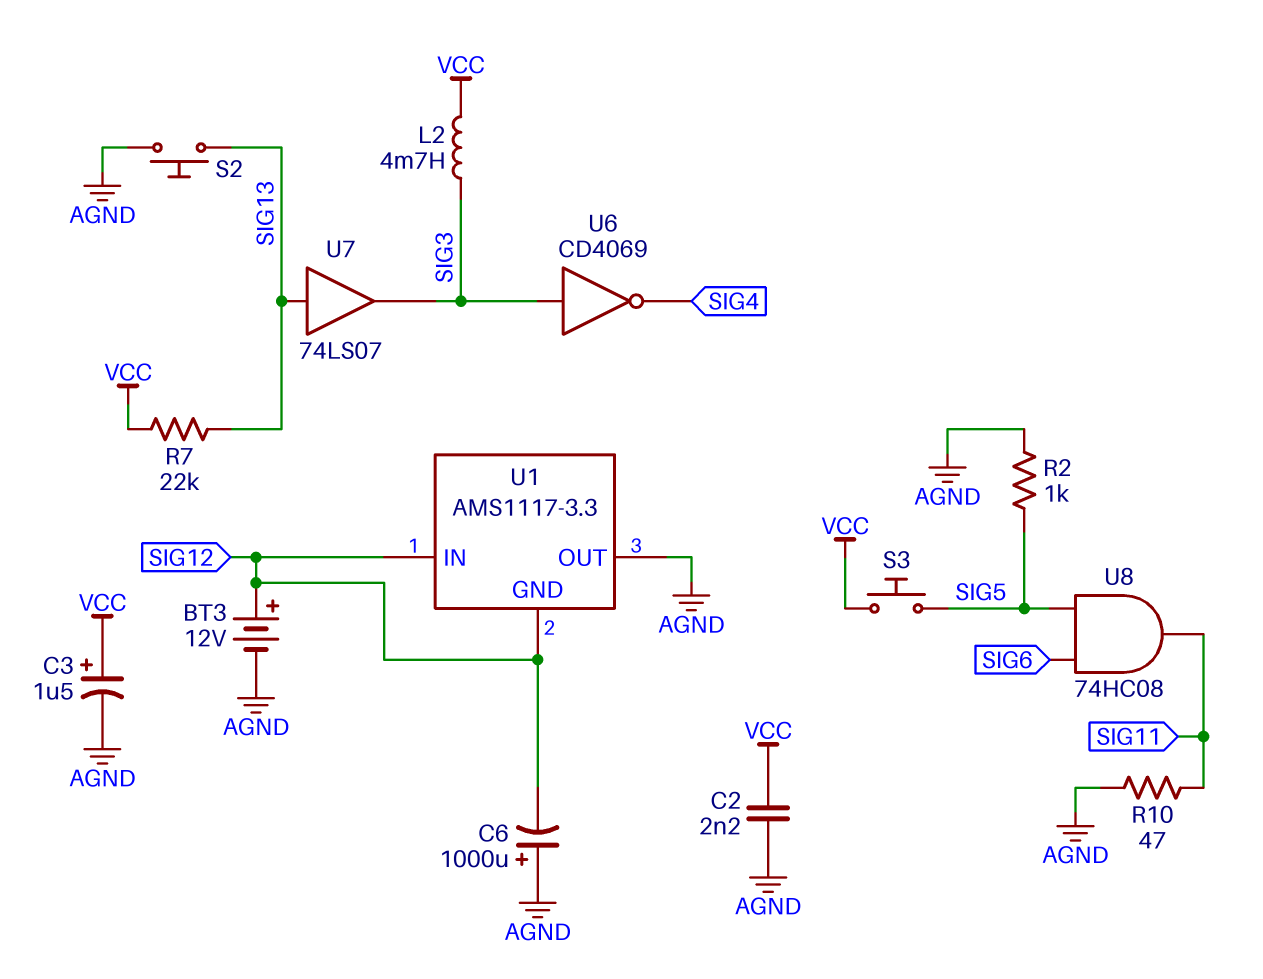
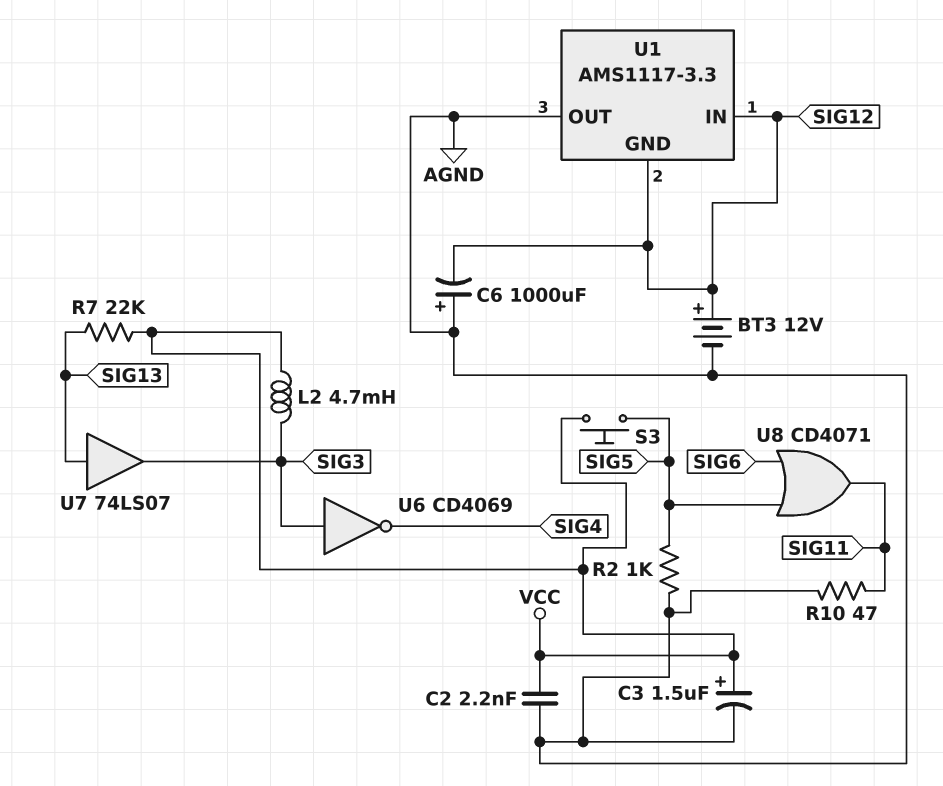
S2: button (AGND, SIG13) -> none
U8: AND 74HC08 (in SIG5, in SIG6, out SIG11) -> OR CD4071 (in SIG5, in SIG6, out SIG11)

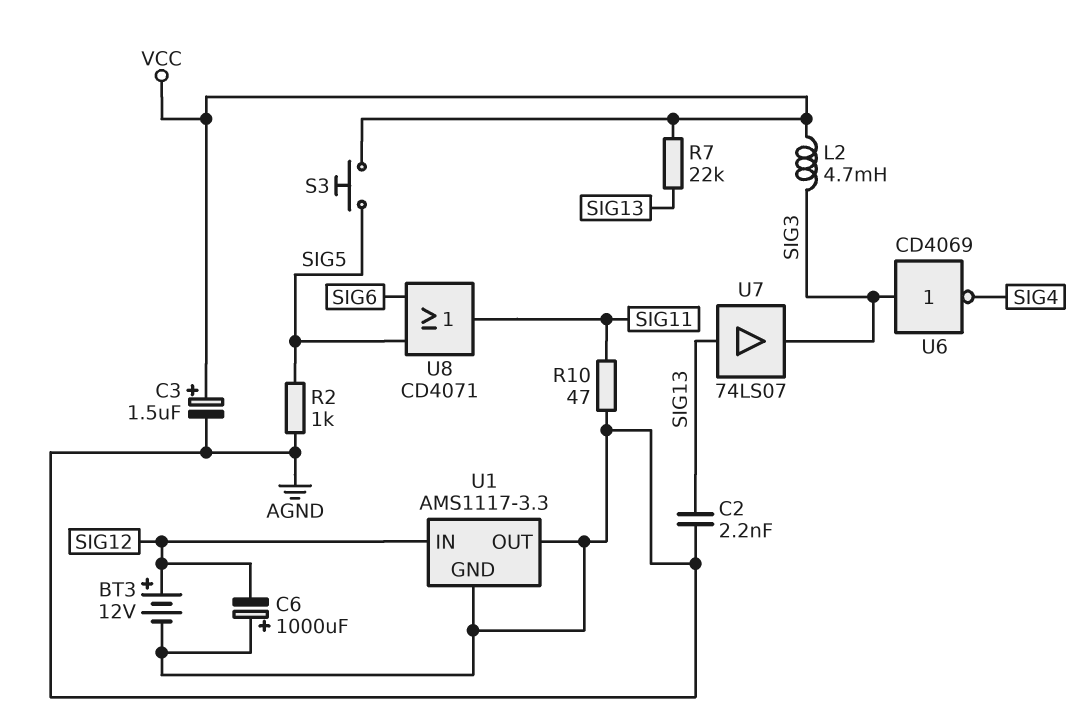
C2: 2.2nF (AGND, VCC) -> 2.2nF (AGND, SIG13)
U1 pin GND: SIG12 -> AGND

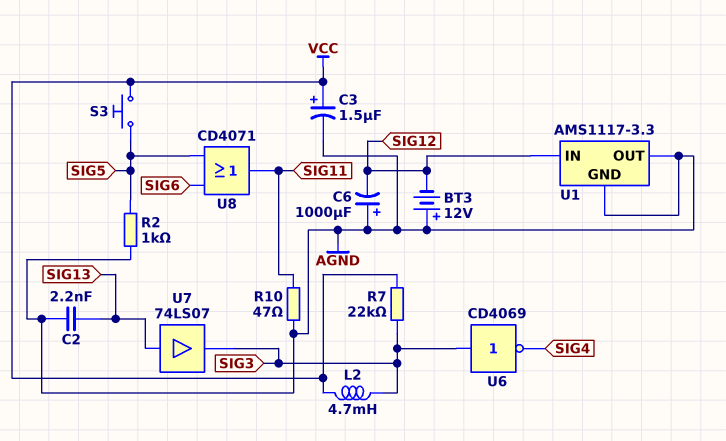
BT3: 12V (plus SIG12, minus AGND) -> 12V (plus AGND, minus SIG12)
R7: 22k (SIG13, VCC) -> 22k (SIG3, VCC)

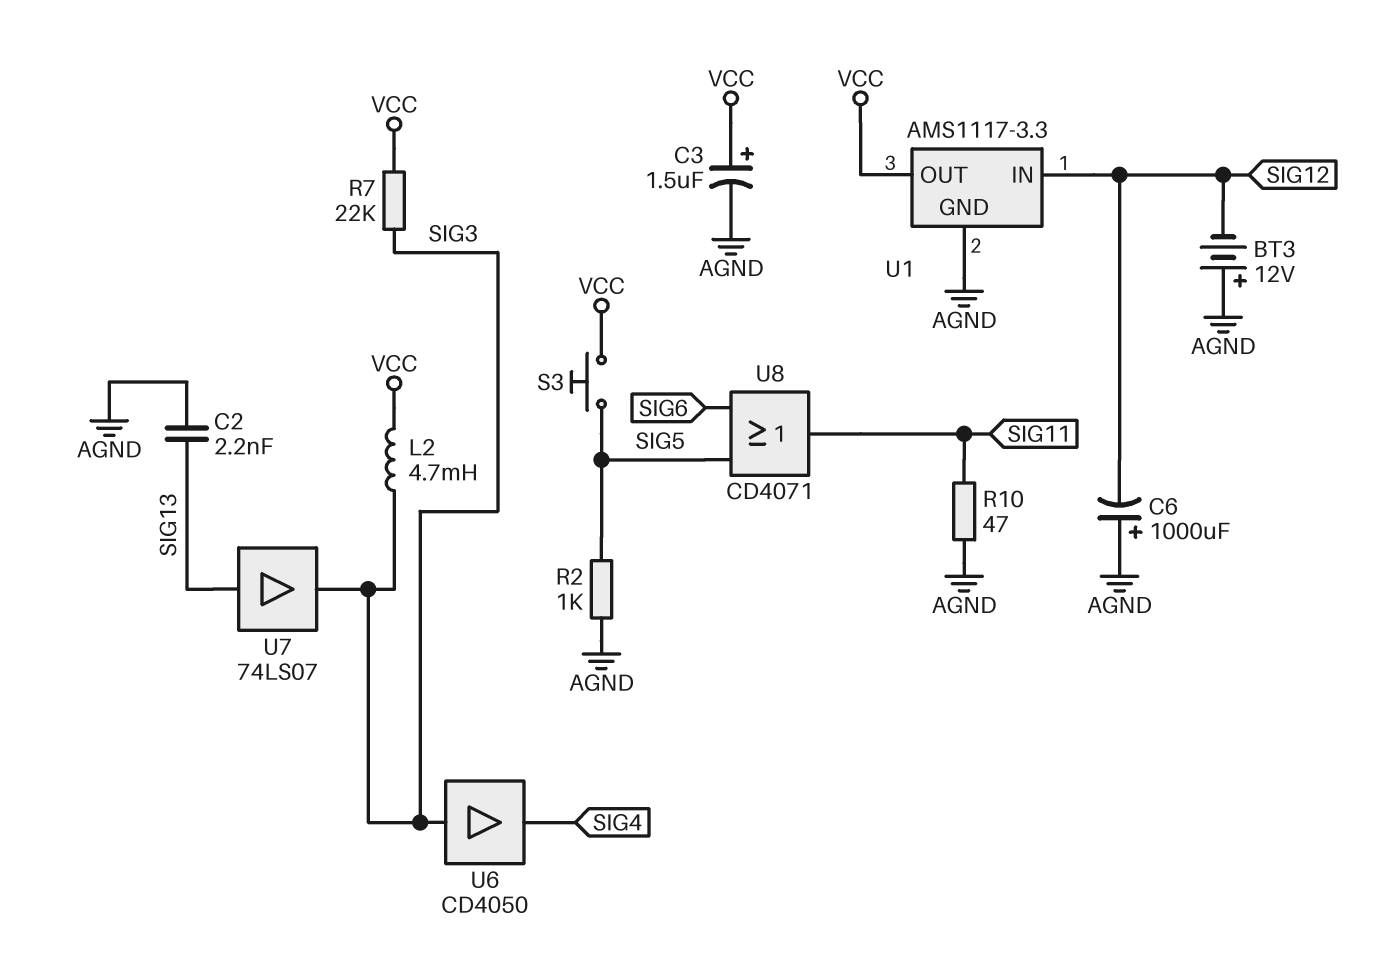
U1 pin OUT: AGND -> VCC
U6: NOT CD4069 (in SIG3, out SIG4) -> buffer CD4050 (in SIG3, out SIG4)

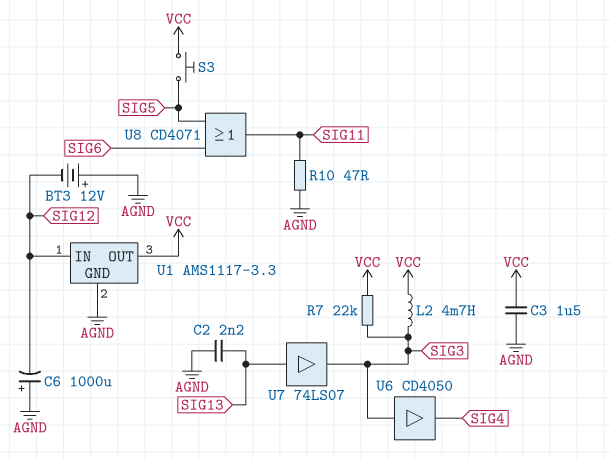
C3: 1.5uF (plus VCC, minus AGND) -> 1.5uF (AGND, VCC)
R2: 1k (AGND, SIG5) -> none

